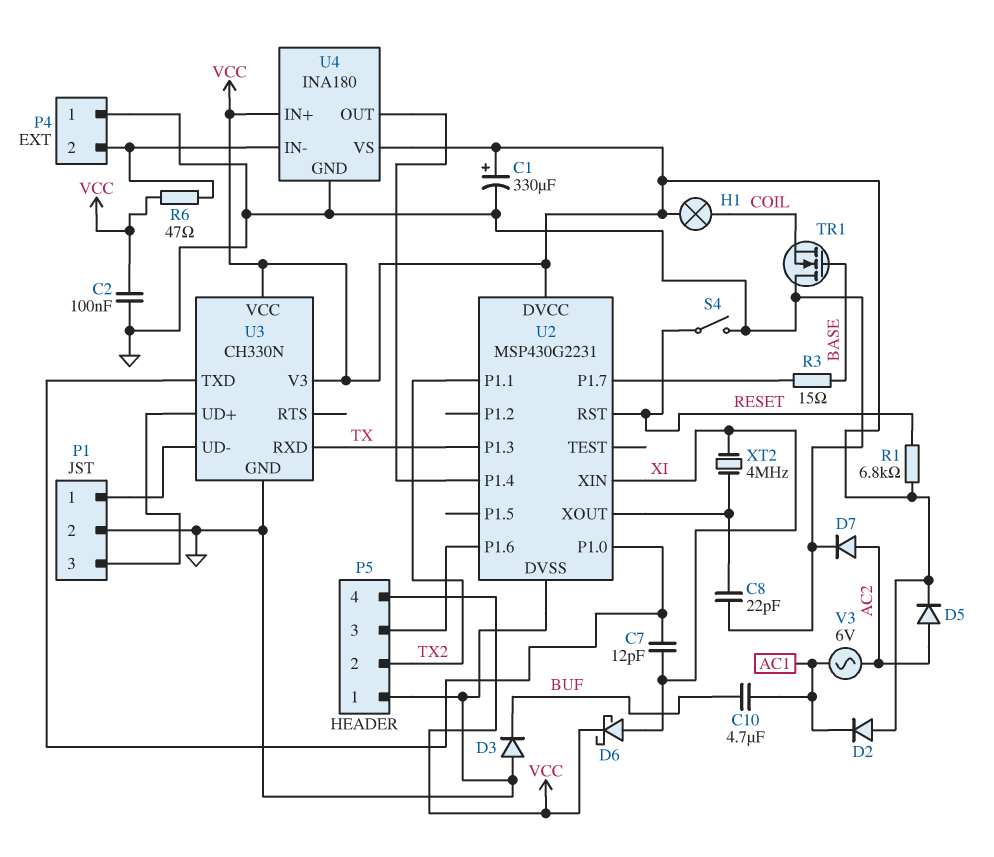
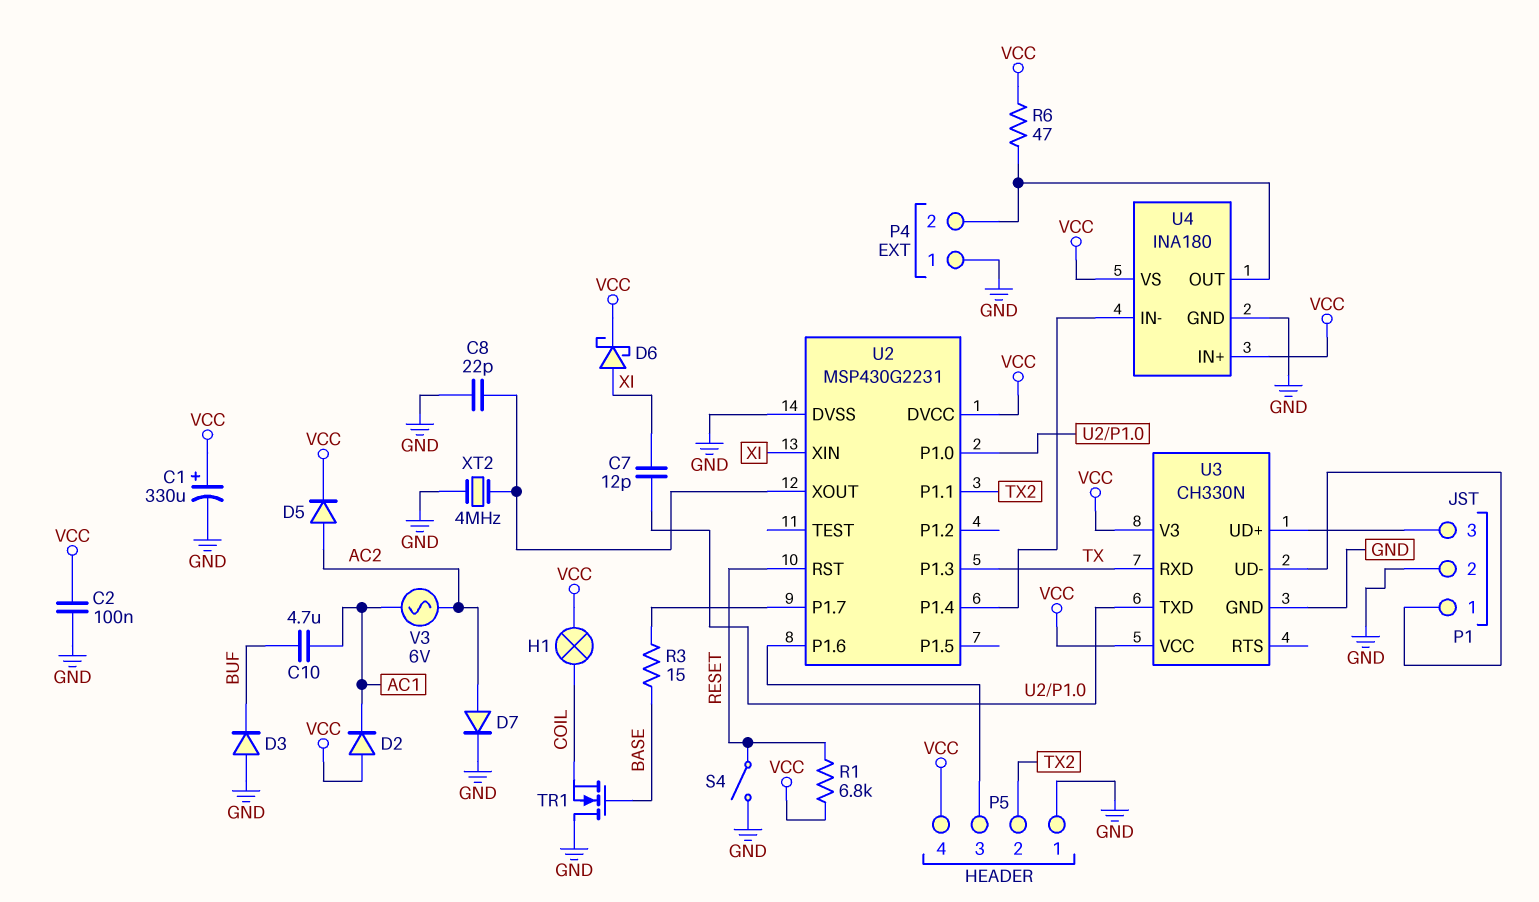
U4 pin IN-: P4/2 -> U2/P1.4
U4 pin OUT: U2/P1.4 -> P4/2
XT2: 4MHz (U2/XOUT, XI) -> 4MHz (GND, U2/XOUT)

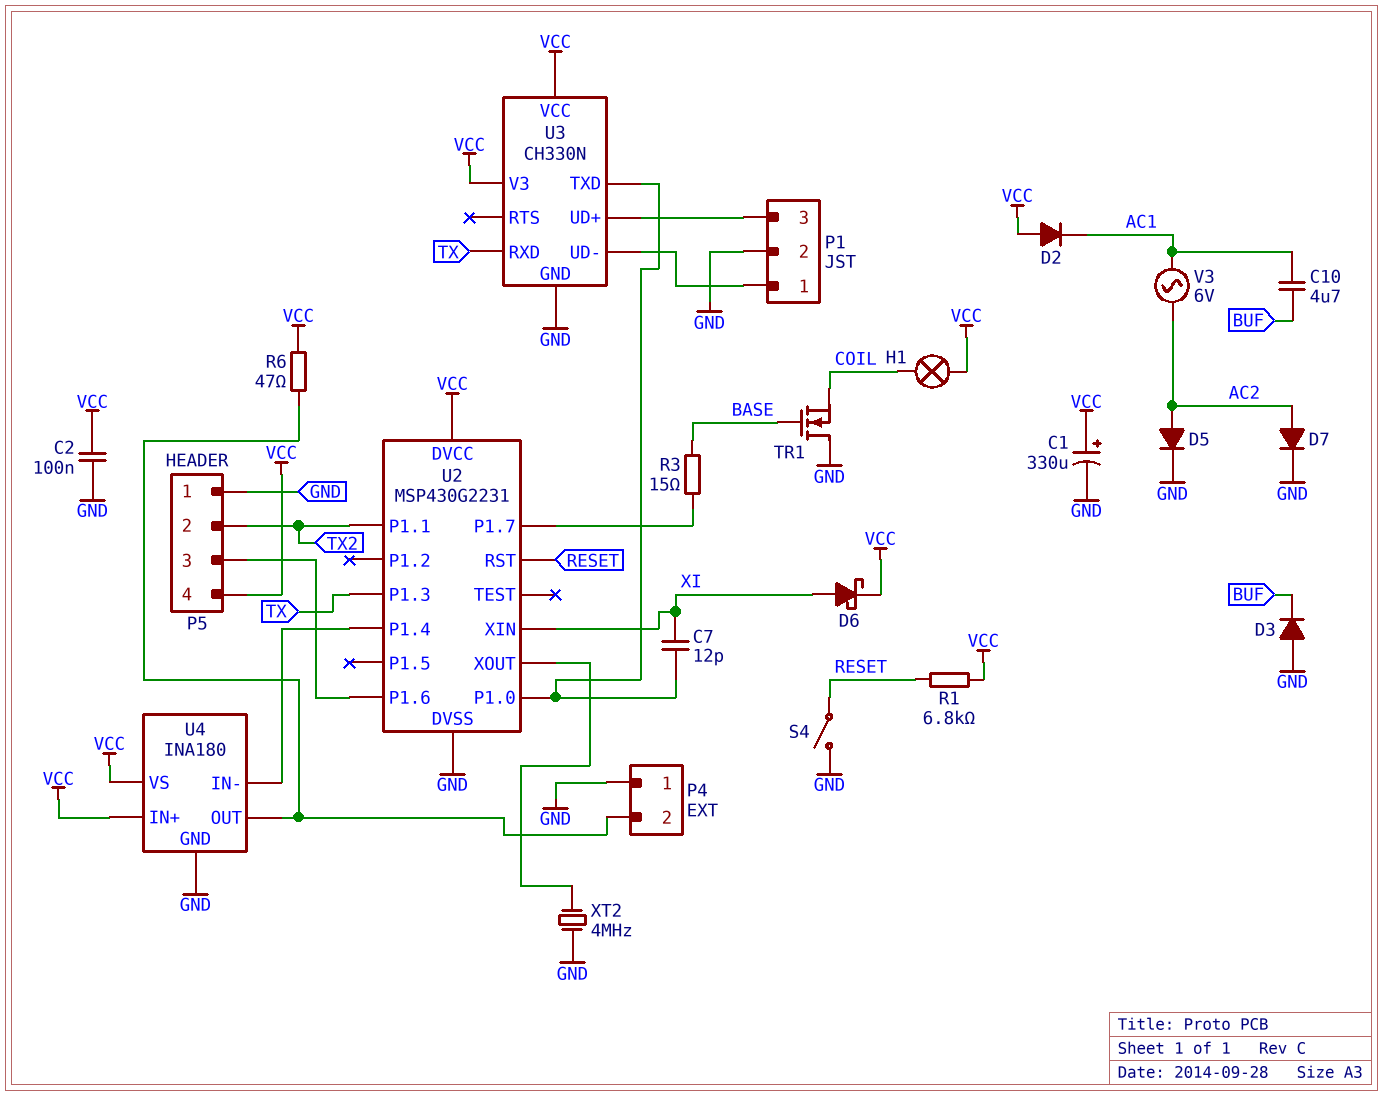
C8: 22pF (GND, U2/XOUT) -> none
D5: diode (A AC2, K VCC) -> diode (A AC2, K GND)

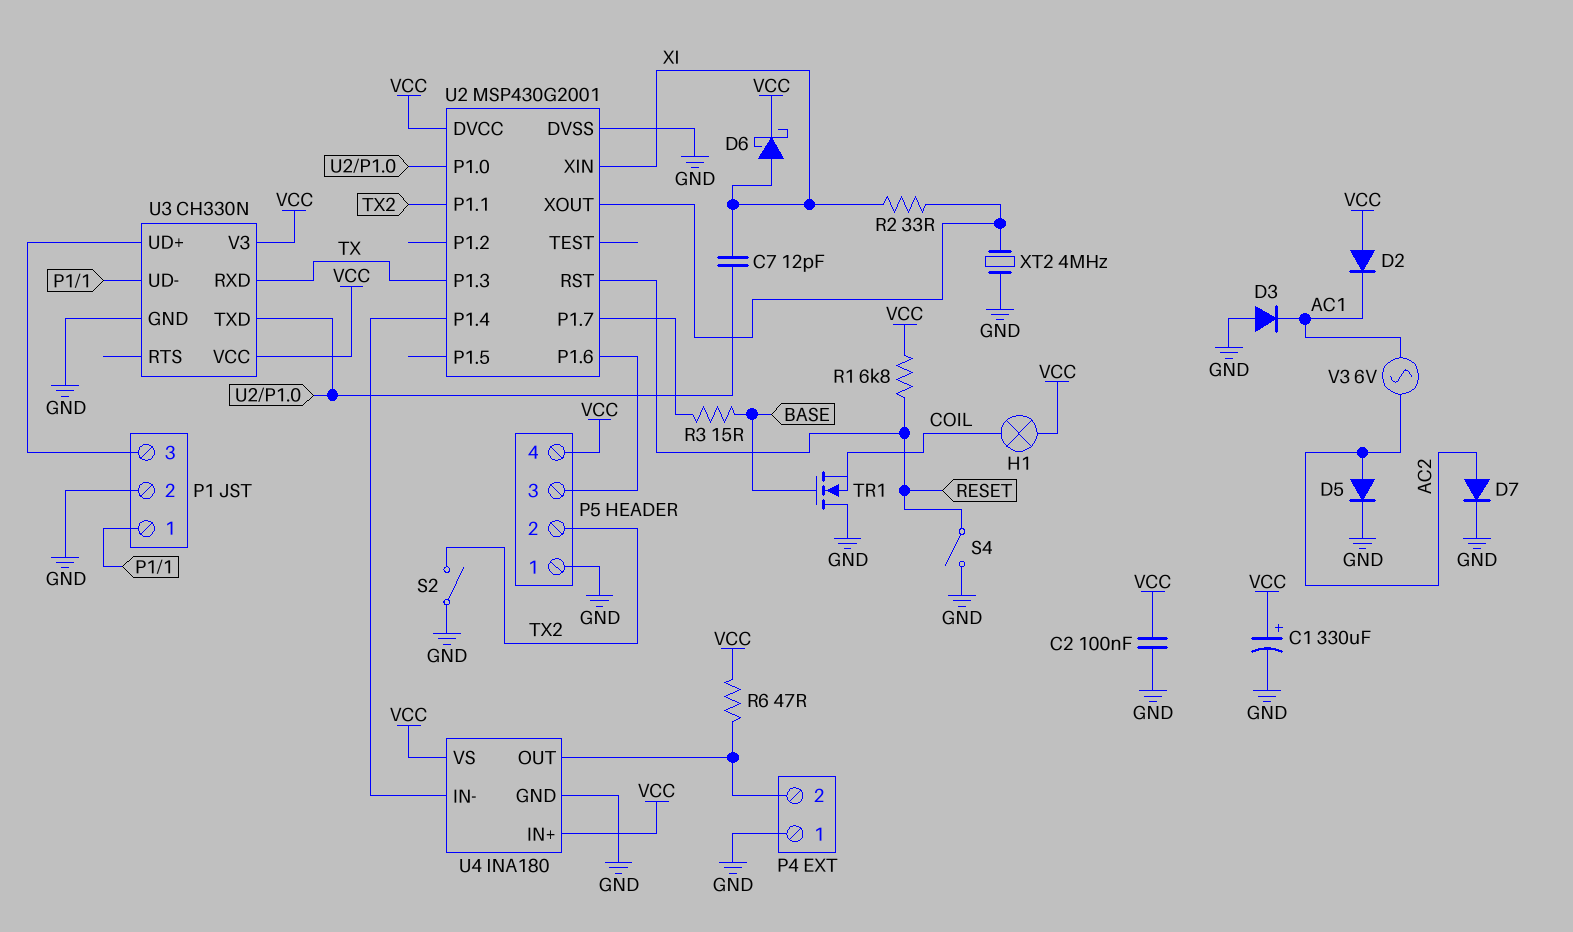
C10: 4.7uF (AC1, BUF) -> none
D3: diode (A GND, K BUF) -> diode (A GND, K AC1)
R2: none -> 33 (U2/XOUT, XI)
S2: none -> switch (GND, TX2)
U2: MSP430G2231 -> MSP430G2001

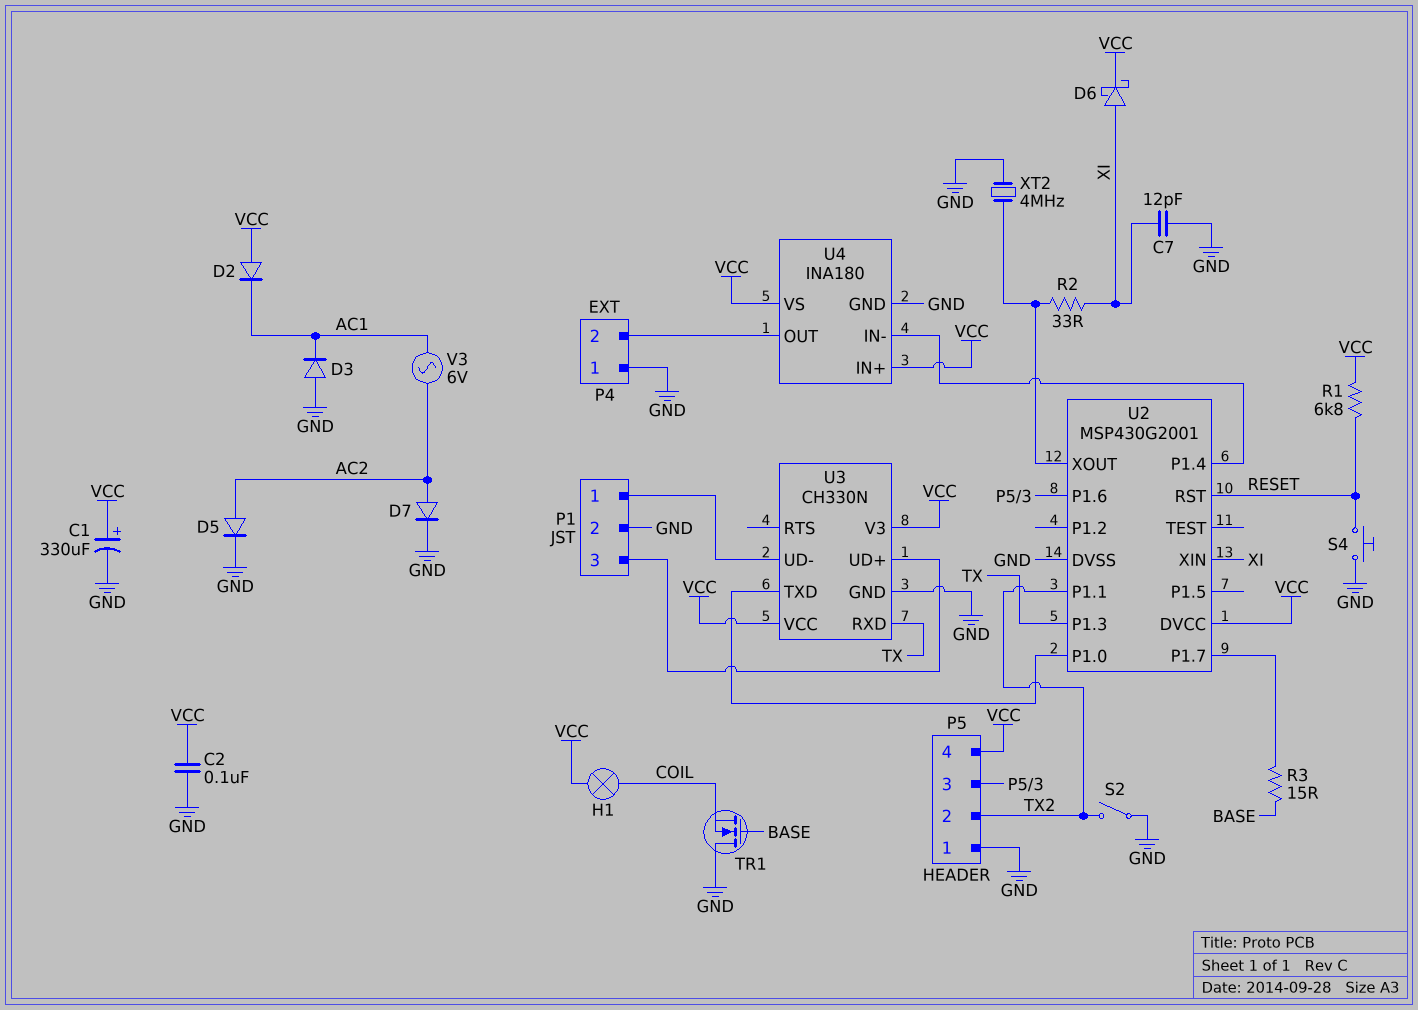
C7: 12pF (U2/P1.0, XI) -> 12pF (GND, XI)
R6: 47 (P4/2, VCC) -> none
S4: switch (GND, RESET) -> button (GND, RESET)

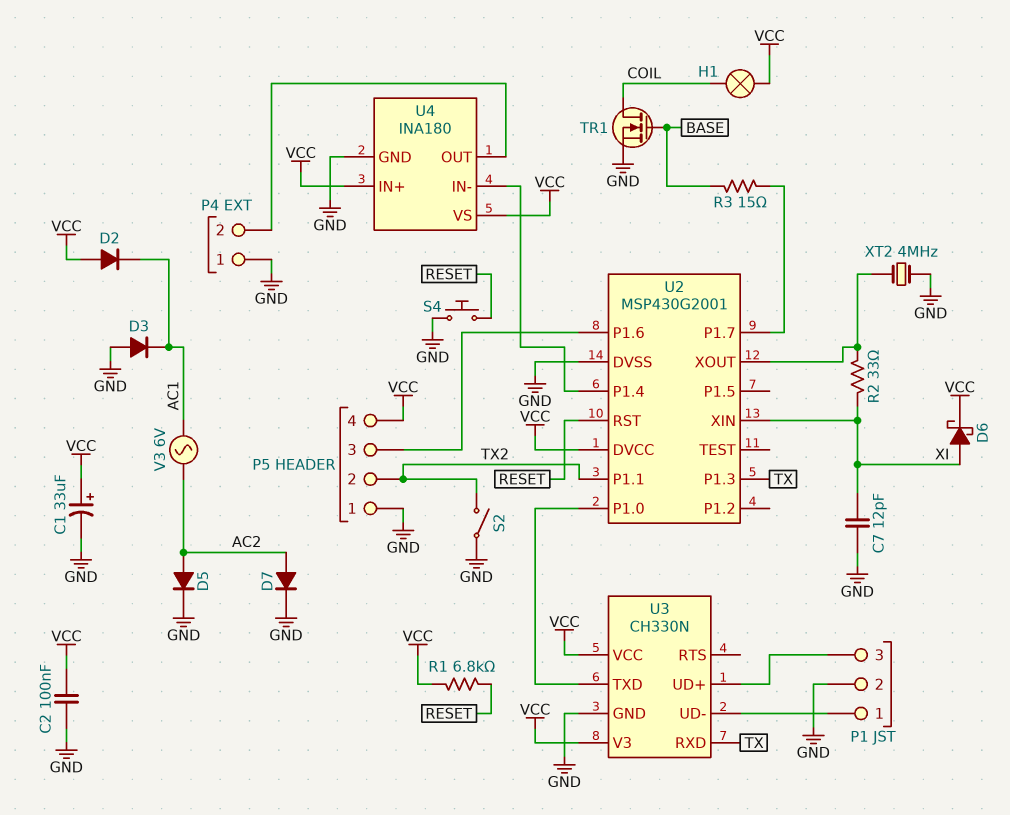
C1: 330uF (plus VCC, minus GND) -> 33uF (plus VCC, minus GND)
TR1: NMOS (G BASE, D GND, S COIL) -> NMOS (G BASE, D COIL, S GND)

